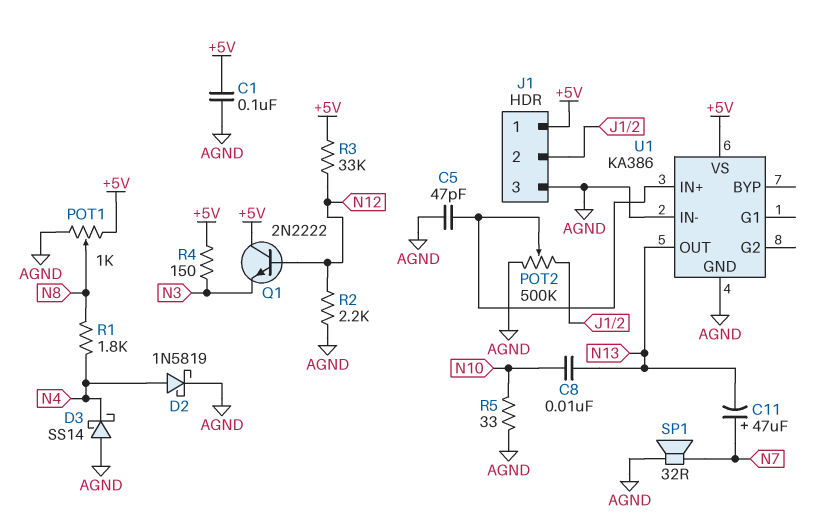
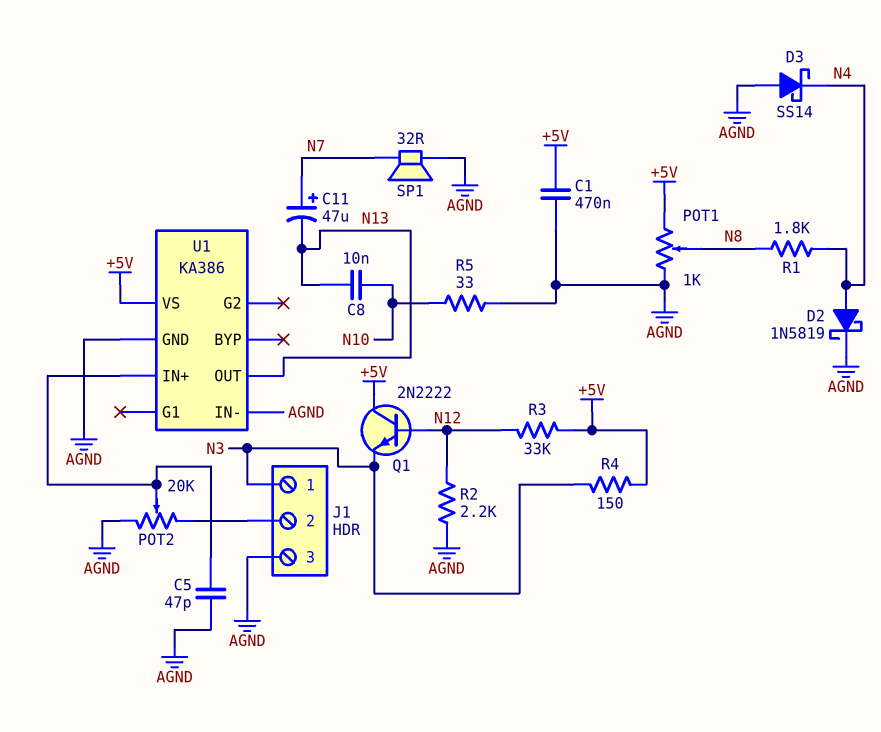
C1: 100nF (+5V, AGND) -> 470nF (+5V, AGND)
J1 pin 1: +5V -> N3
POT2: 500k (AGND, J1/2, wiper U1/IN+) -> 20k (AGND, J1/2, wiper U1/IN+)

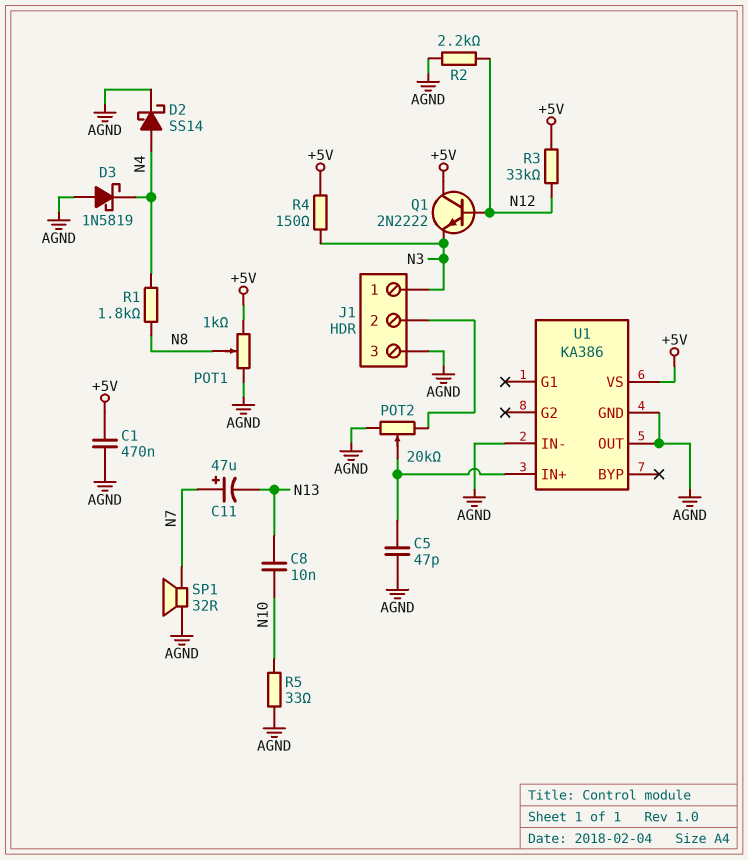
D2: schottky 1N5819 (A N4, K AGND) -> schottky SS14 (A N4, K AGND)
D3: schottky SS14 (A AGND, K N4) -> schottky 1N5819 (A AGND, K N4)
U1 pin OUT: N13 -> AGND

